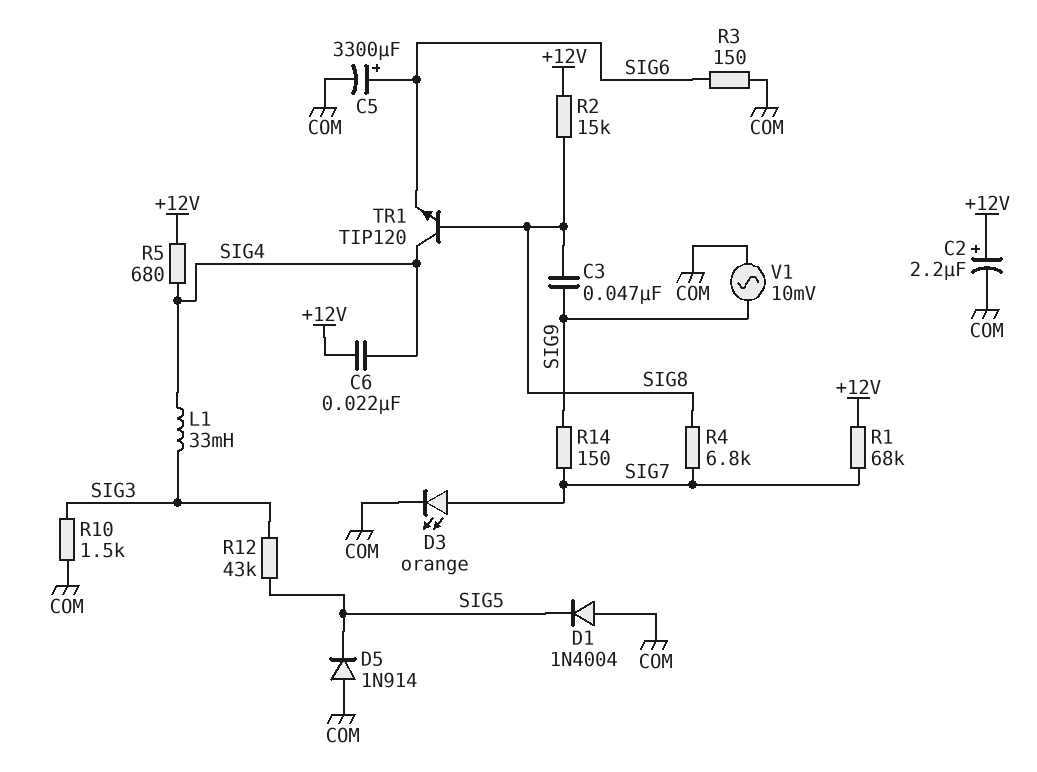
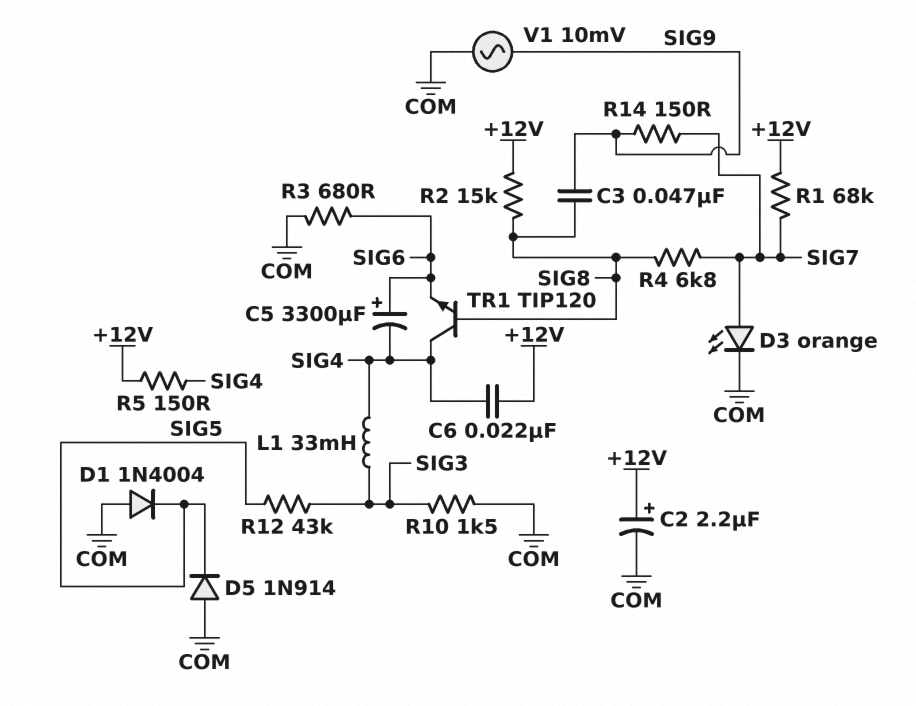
C5: 3300uF (plus SIG6, minus COM) -> 3300uF (plus SIG6, minus SIG4)
R3: 150 (COM, SIG6) -> 680 (COM, SIG6)
R5: 680 (+12V, SIG4) -> 150 (+12V, SIG4)

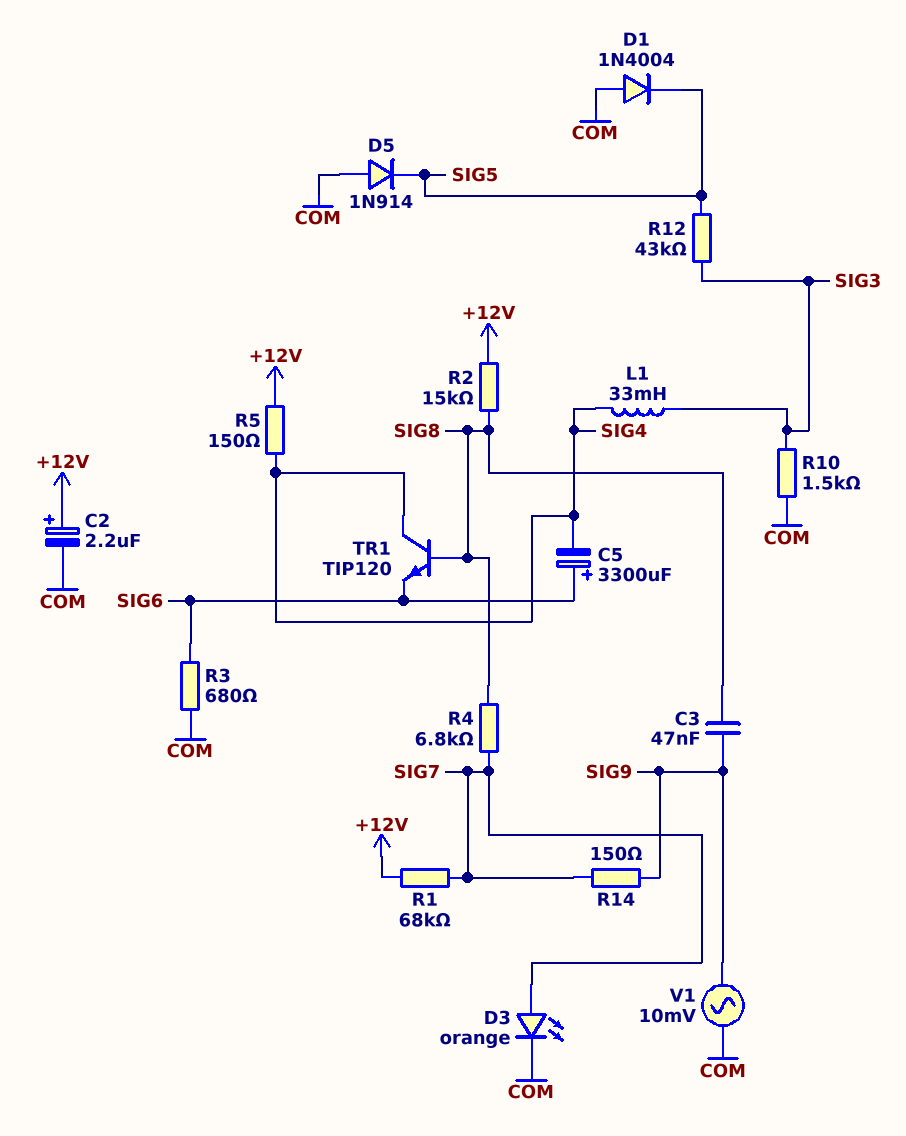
C6: 22nF (+12V, SIG4) -> none

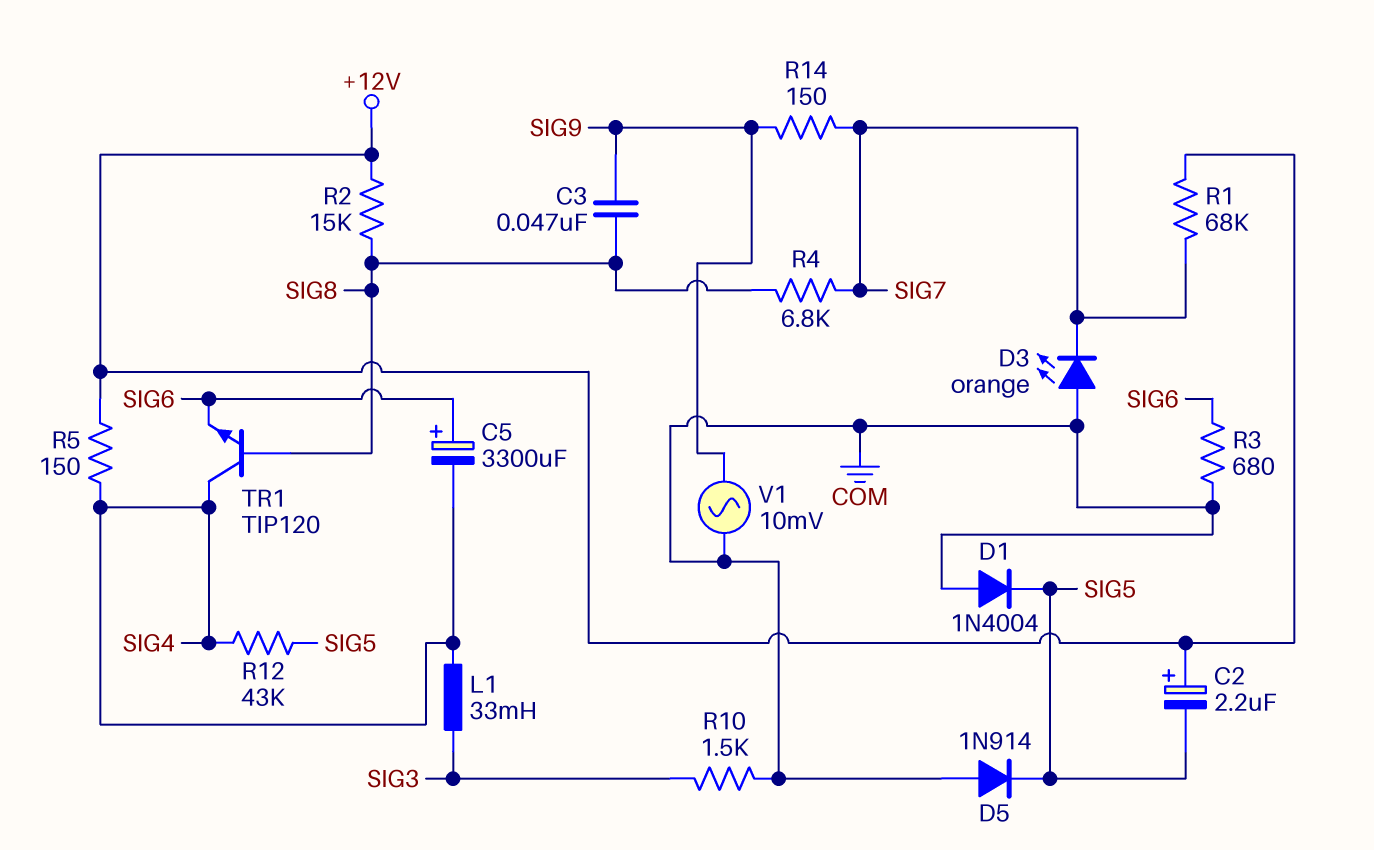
C2: 2.2uF (plus +12V, minus COM) -> 2.2uF (plus +12V, minus SIG5)
D3: LED orange (A SIG7, K COM) -> LED orange (A COM, K SIG7)
R12: 43k (SIG3, SIG5) -> 43k (SIG4, SIG5)

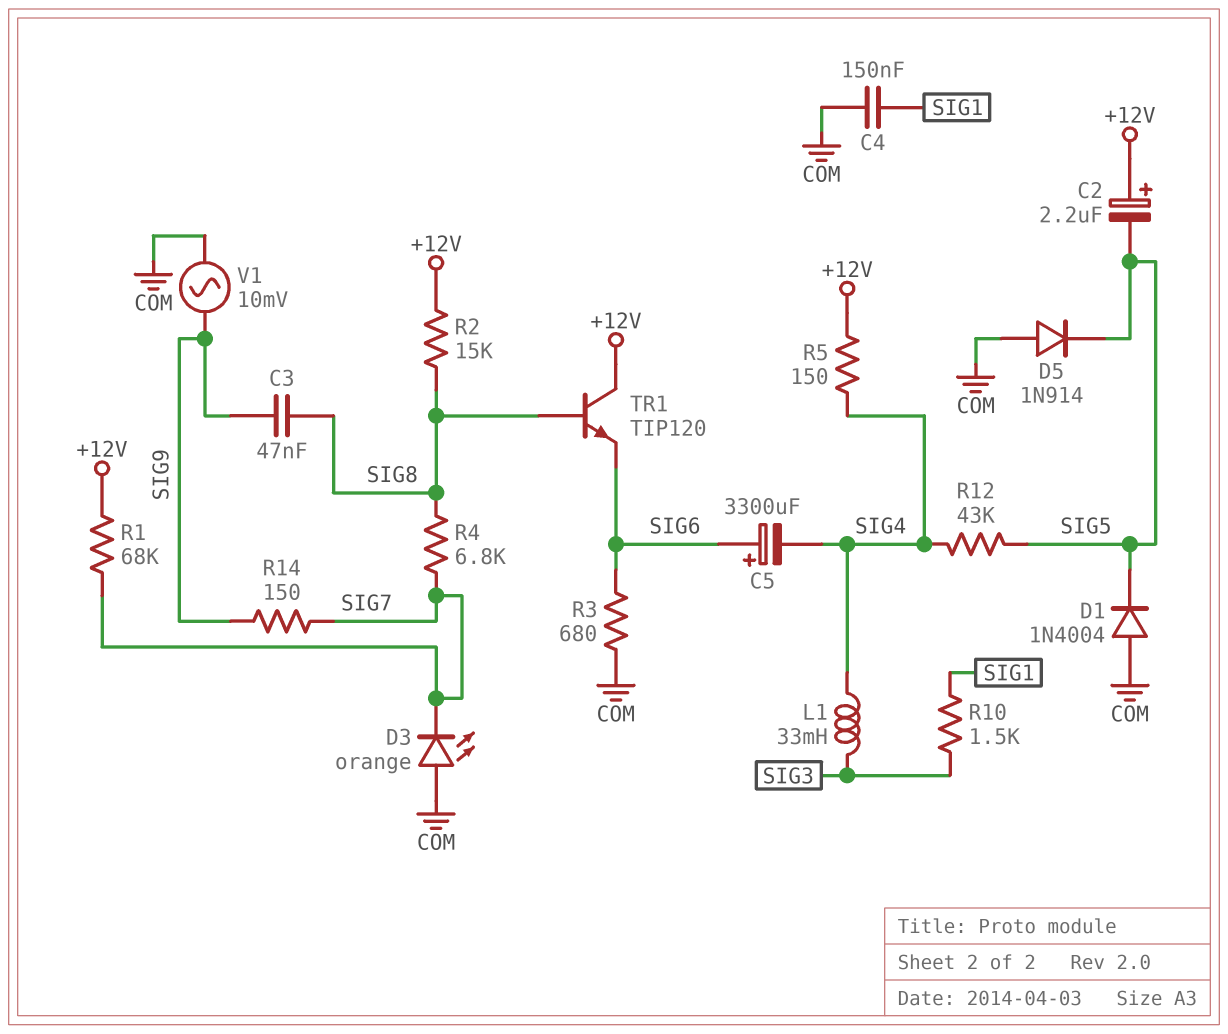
C4: none -> 150nF (COM, SIG1)
R10: 1.5k (COM, SIG3) -> 1.5k (SIG1, SIG3)
TR1: NPN TIP120 (B SIG8, C SIG4, E SIG6) -> NPN TIP120 (B SIG8, C +12V, E SIG6)

